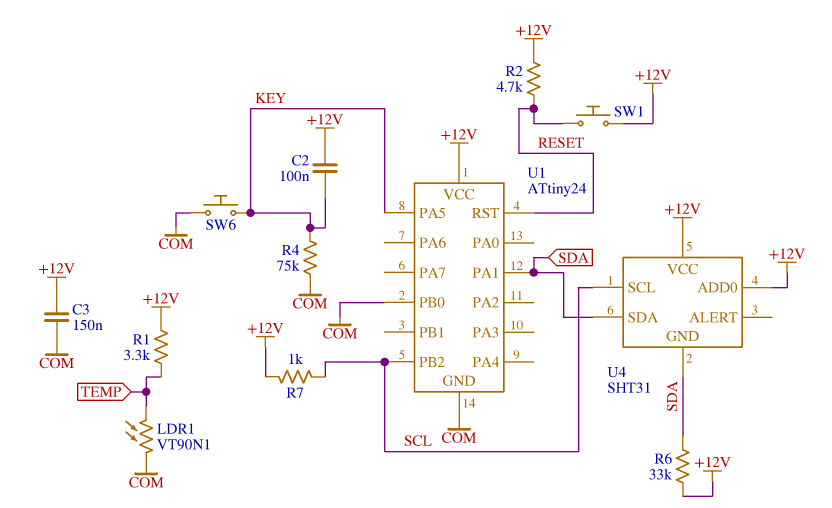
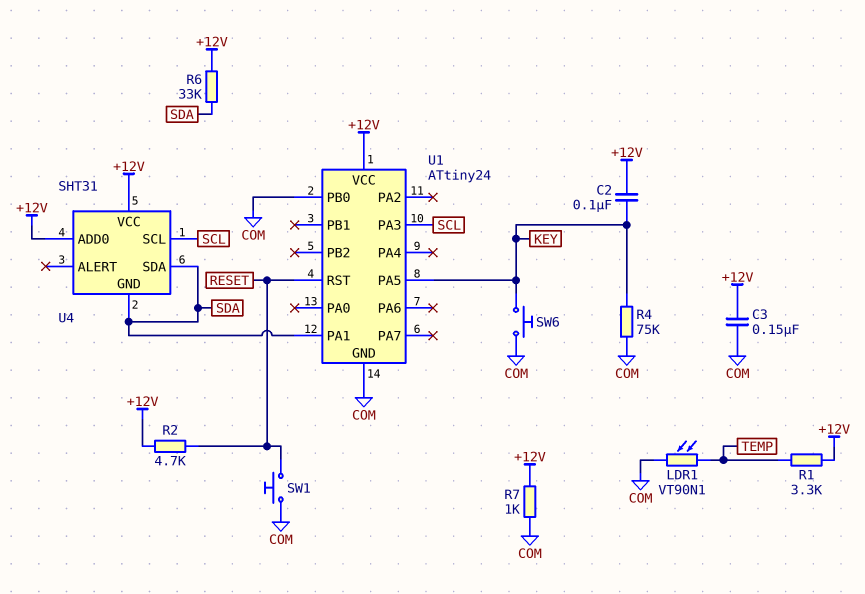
R7: 1k (+12V, SCL) -> 1k (+12V, COM)
SW1: button (+12V, RESET) -> button (COM, RESET)
U1 pin PA3: none -> SCL
U1 pin PB2: SCL -> none

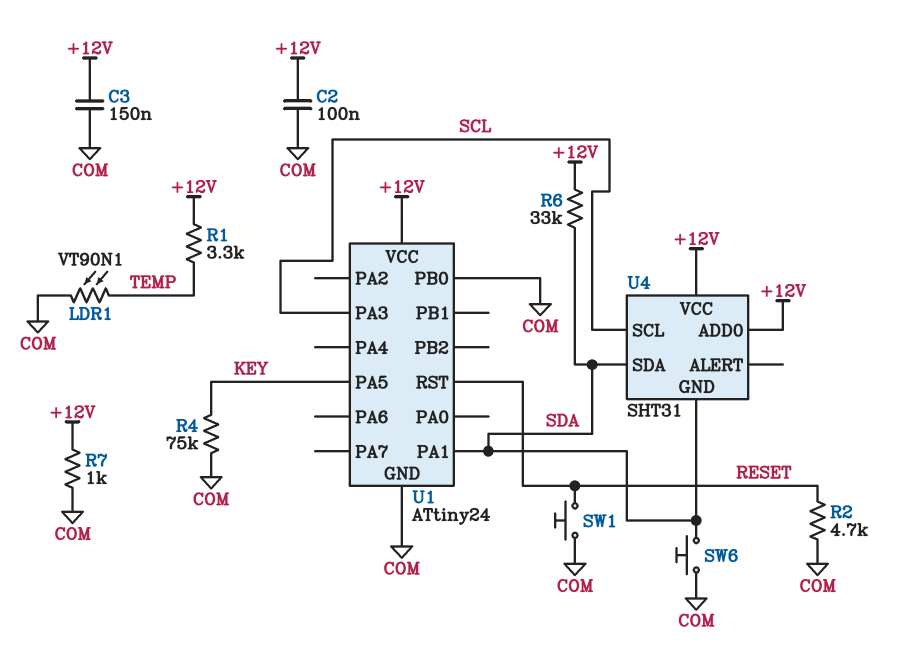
C2: 100nF (+12V, KEY) -> 100nF (+12V, COM)
R2: 4.7k (+12V, RESET) -> 4.7k (COM, RESET)
SW6: button (COM, KEY) -> button (COM, SDA)

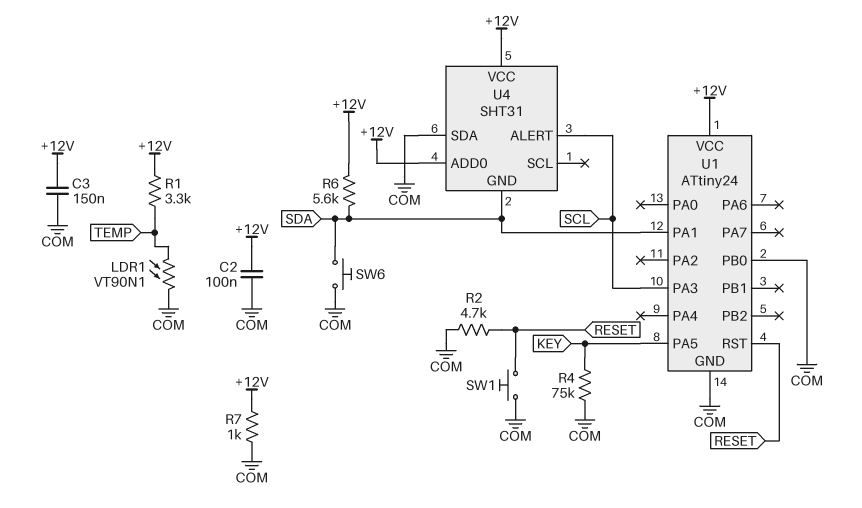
R6: 33k (+12V, SDA) -> 5.6k (+12V, SDA)
U4 pin ALERT: none -> SCL
U4 pin SCL: SCL -> none
U4 pin SDA: SDA -> COM

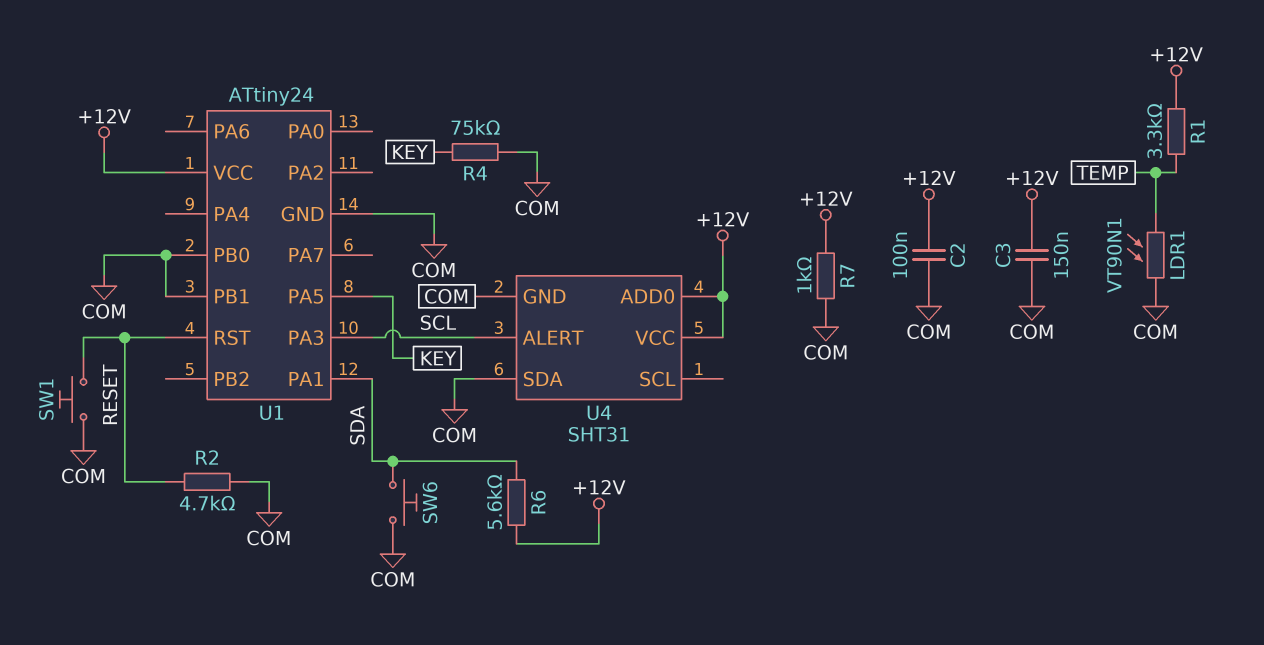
U1 pin PB1: none -> COM
U4 pin GND: SDA -> COM

